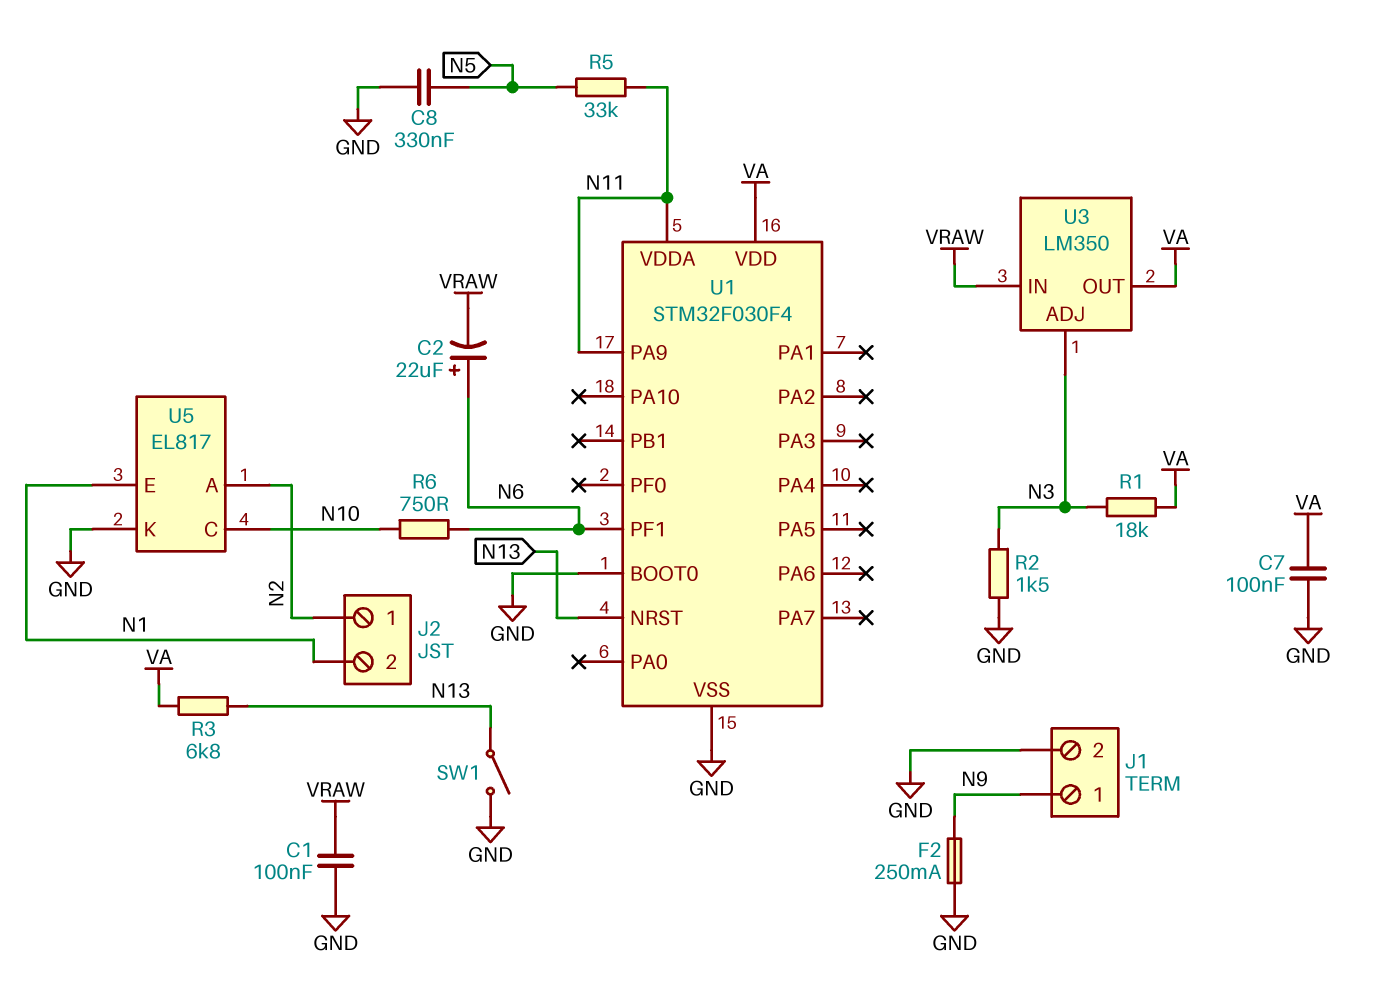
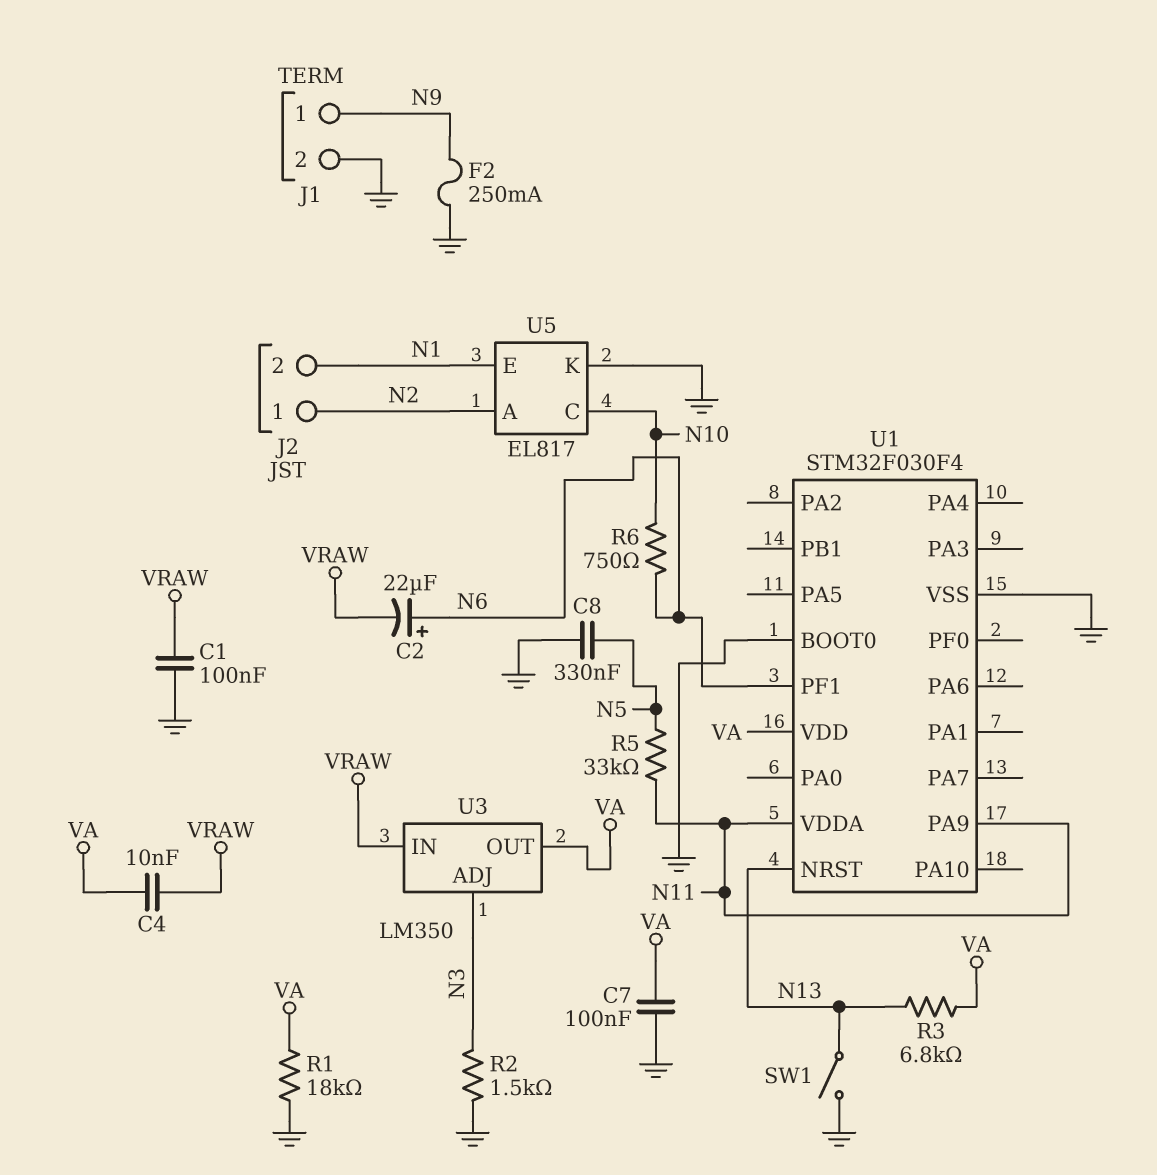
C4: none -> 10nF (VA, VRAW)
R1: 18k (N3, VA) -> 18k (GND, VA)

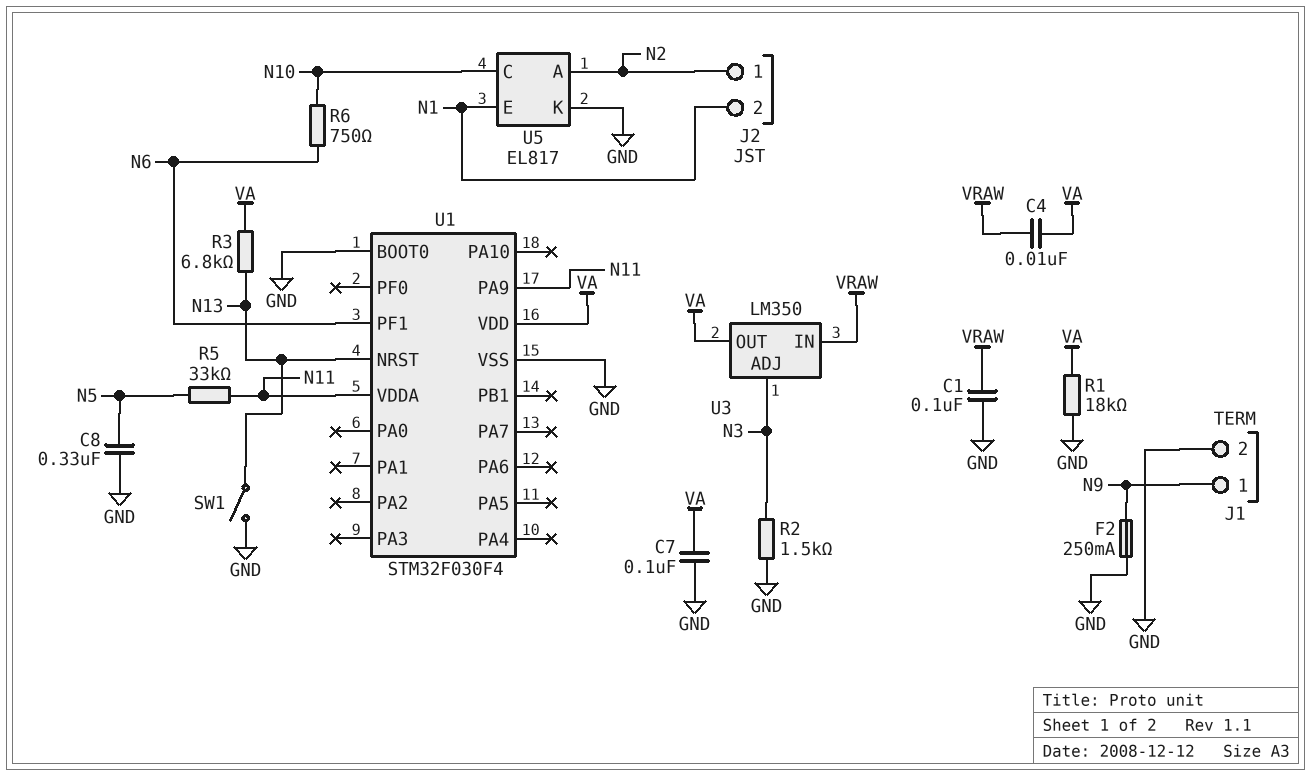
C2: 22uF (plus N6, minus VRAW) -> none

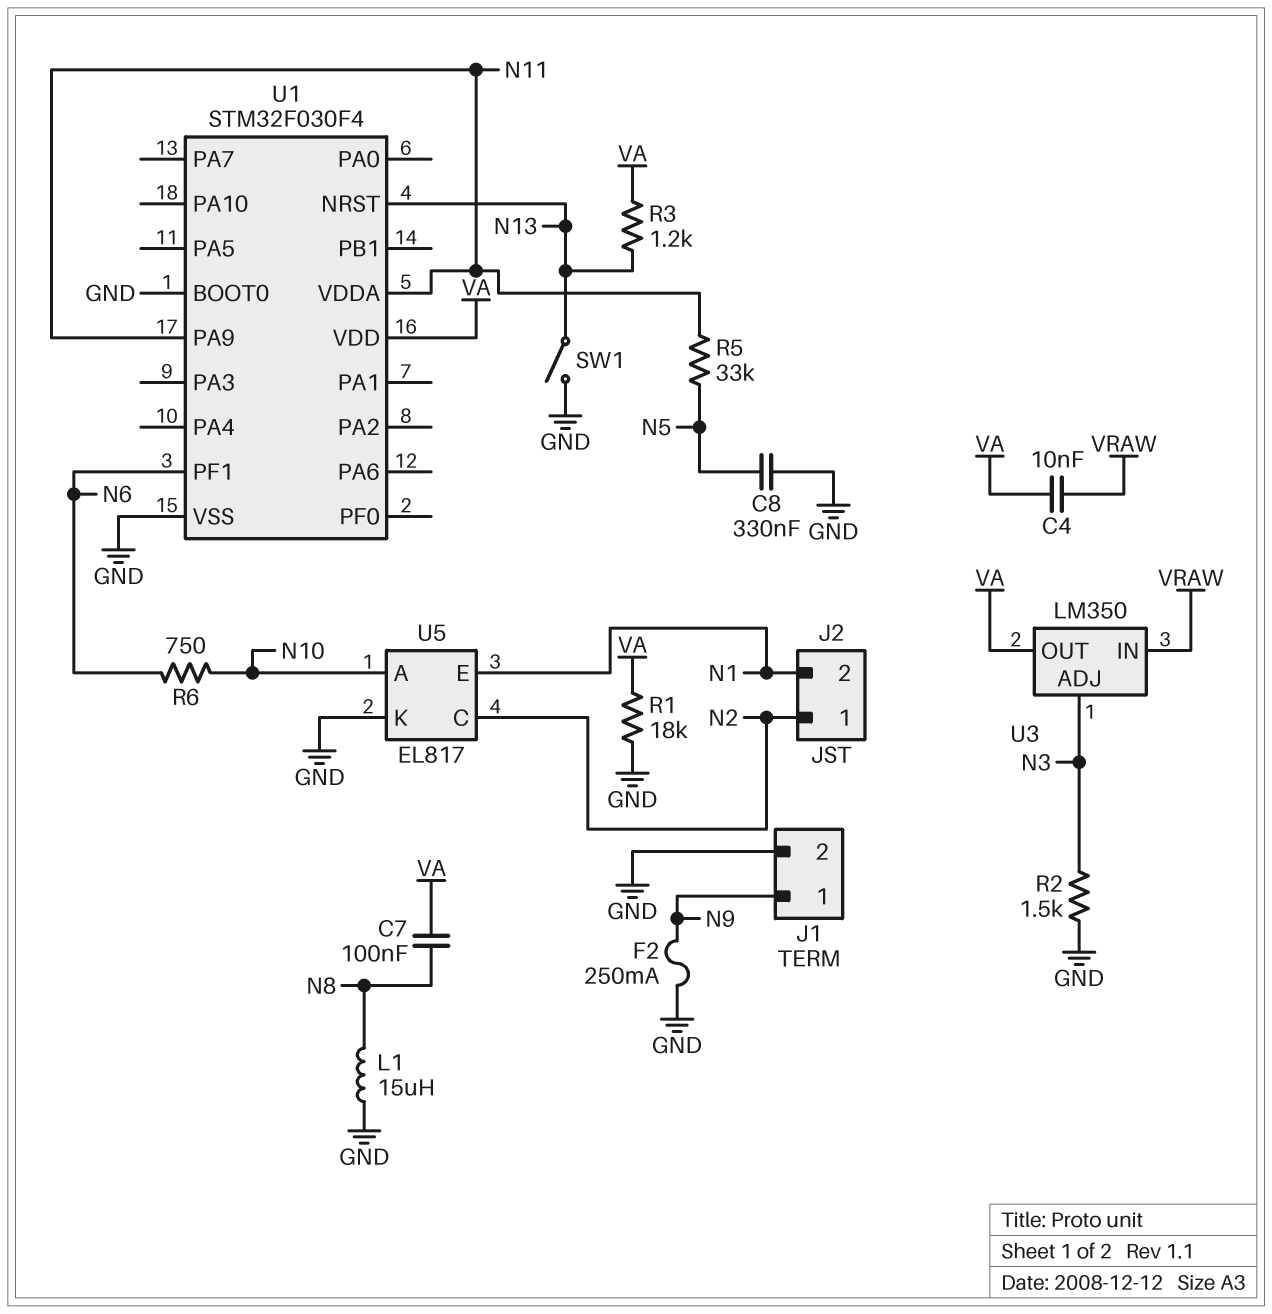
C1: 100nF (GND, VRAW) -> none
C7: 100nF (GND, VA) -> 100nF (N8, VA)
L1: none -> 15uH (GND, N8)
R3: 6.8k (N13, VA) -> 1.2k (N13, VA)
U5 pin A: N2 -> N10
U5 pin C: N10 -> N2

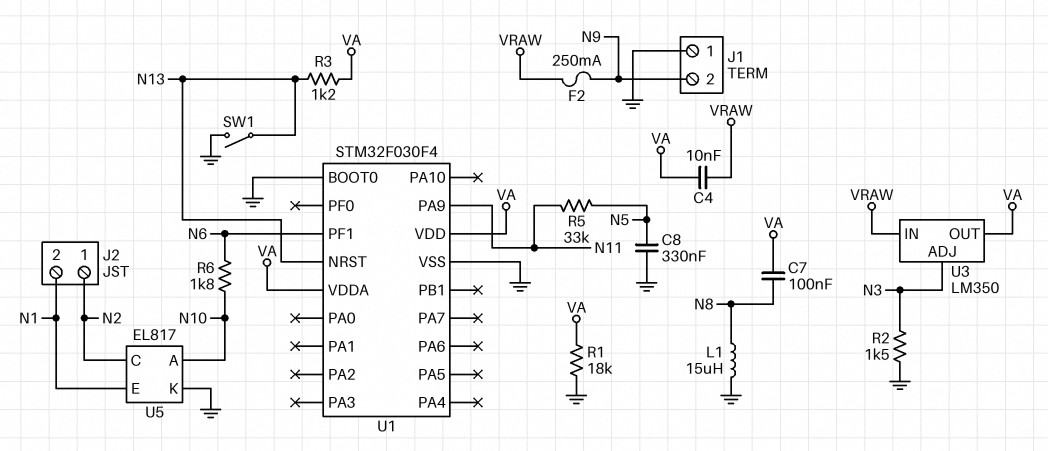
F2: 250mA (GND, N9) -> 250mA (N9, VRAW)
J1 pin 1: N9 -> GND
J1 pin 2: GND -> N9
R6: 750 (N6, N10) -> 1.8k (N6, N10)
U1 pin VDDA: N11 -> VA

